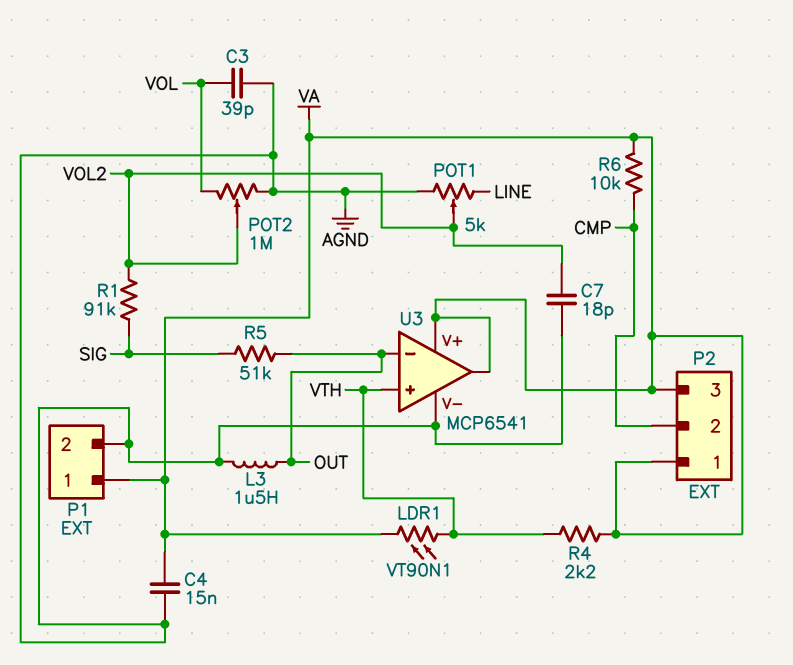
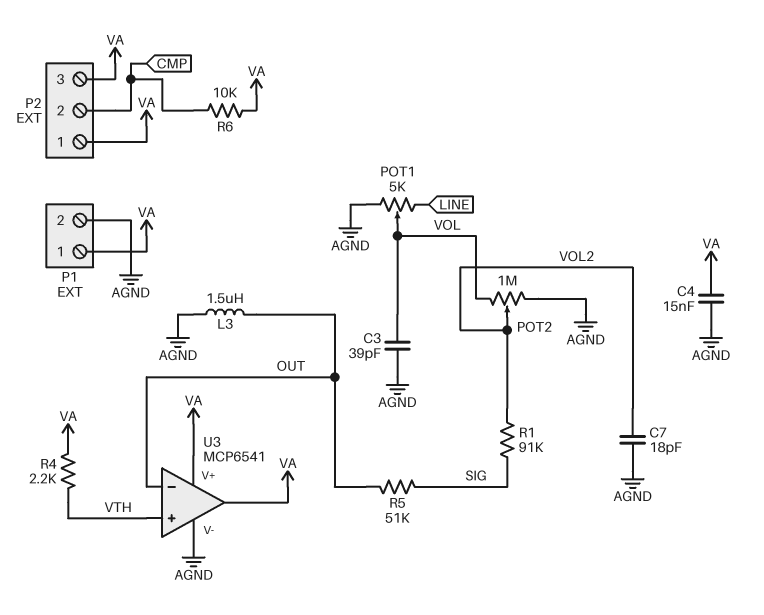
LDR1: VT90N1 (VA, VTH) -> none
POT1: 5k (AGND, LINE, wiper VOL2) -> 5k (AGND, LINE, wiper VOL)

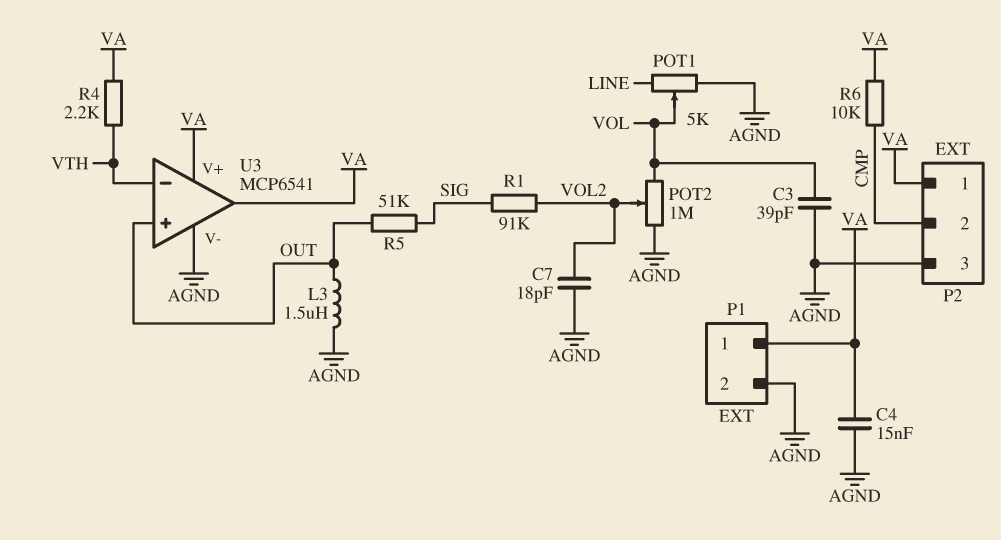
P2 pin 3: VA -> AGND
U3 pin in+: VTH -> OUT
U3 pin in-: OUT -> VTH

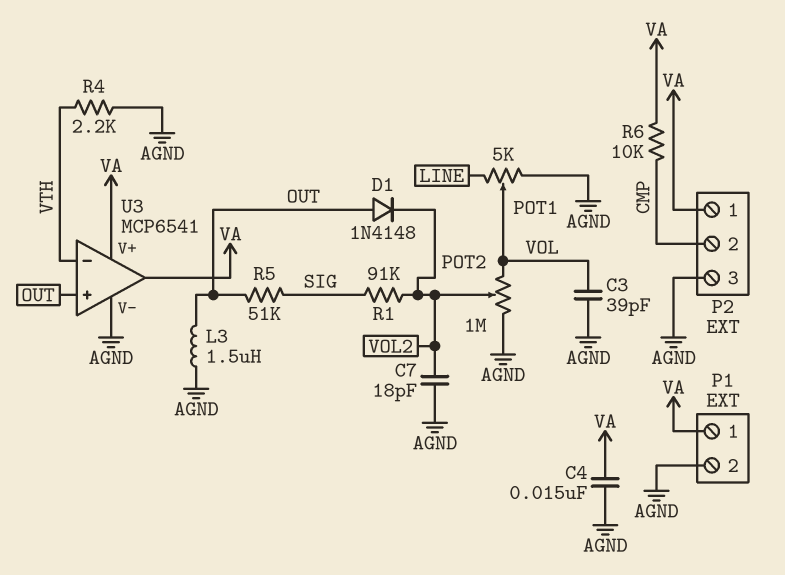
D1: none -> diode 1N4148 (A OUT, K VOL2)
R4: 2.2k (VA, VTH) -> 2.2k (AGND, VTH)

